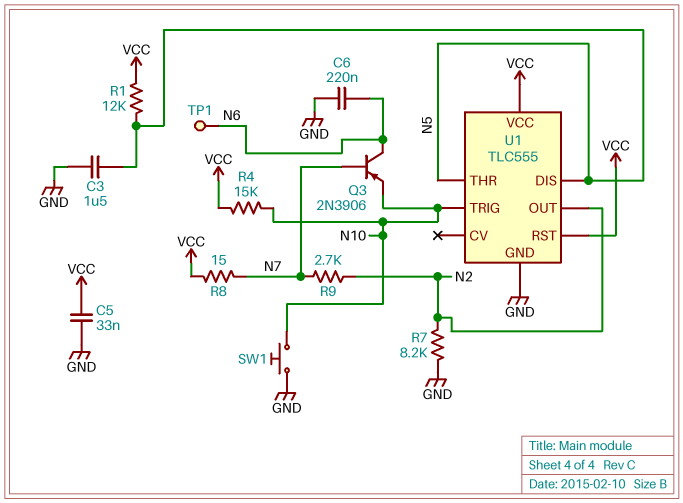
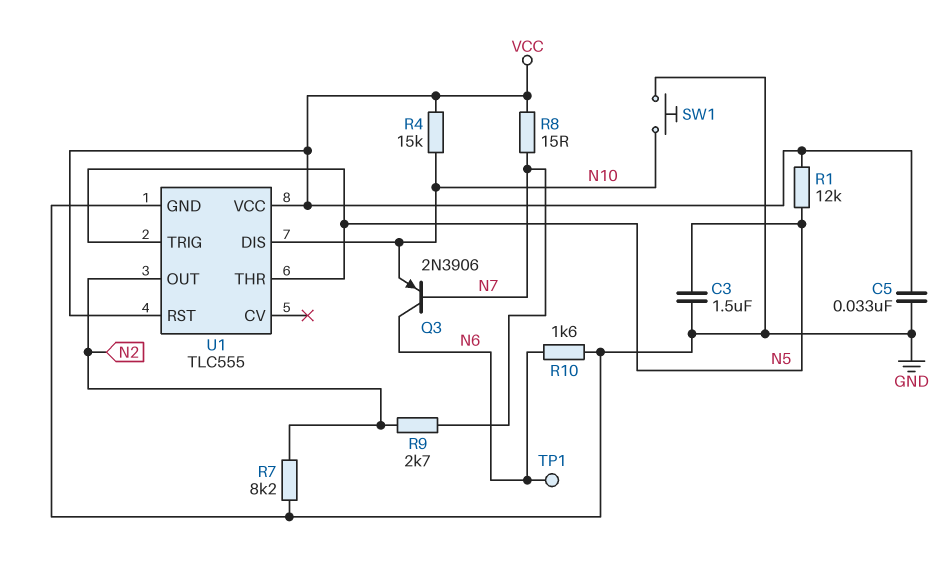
C6: 220nF (GND, N6) -> none
R10: none -> 1.6k (GND, N6)
U1 pin DIS: N5 -> N10
U1 pin TRIG: N10 -> N5

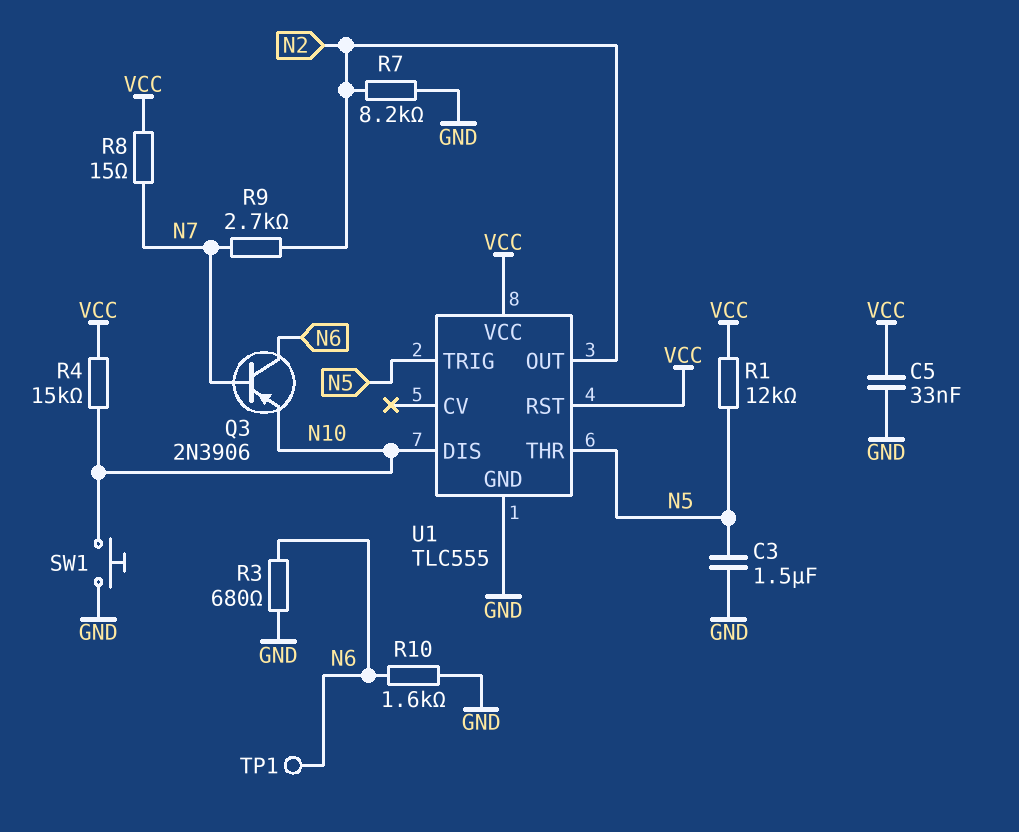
R3: none -> 680 (GND, N6)

